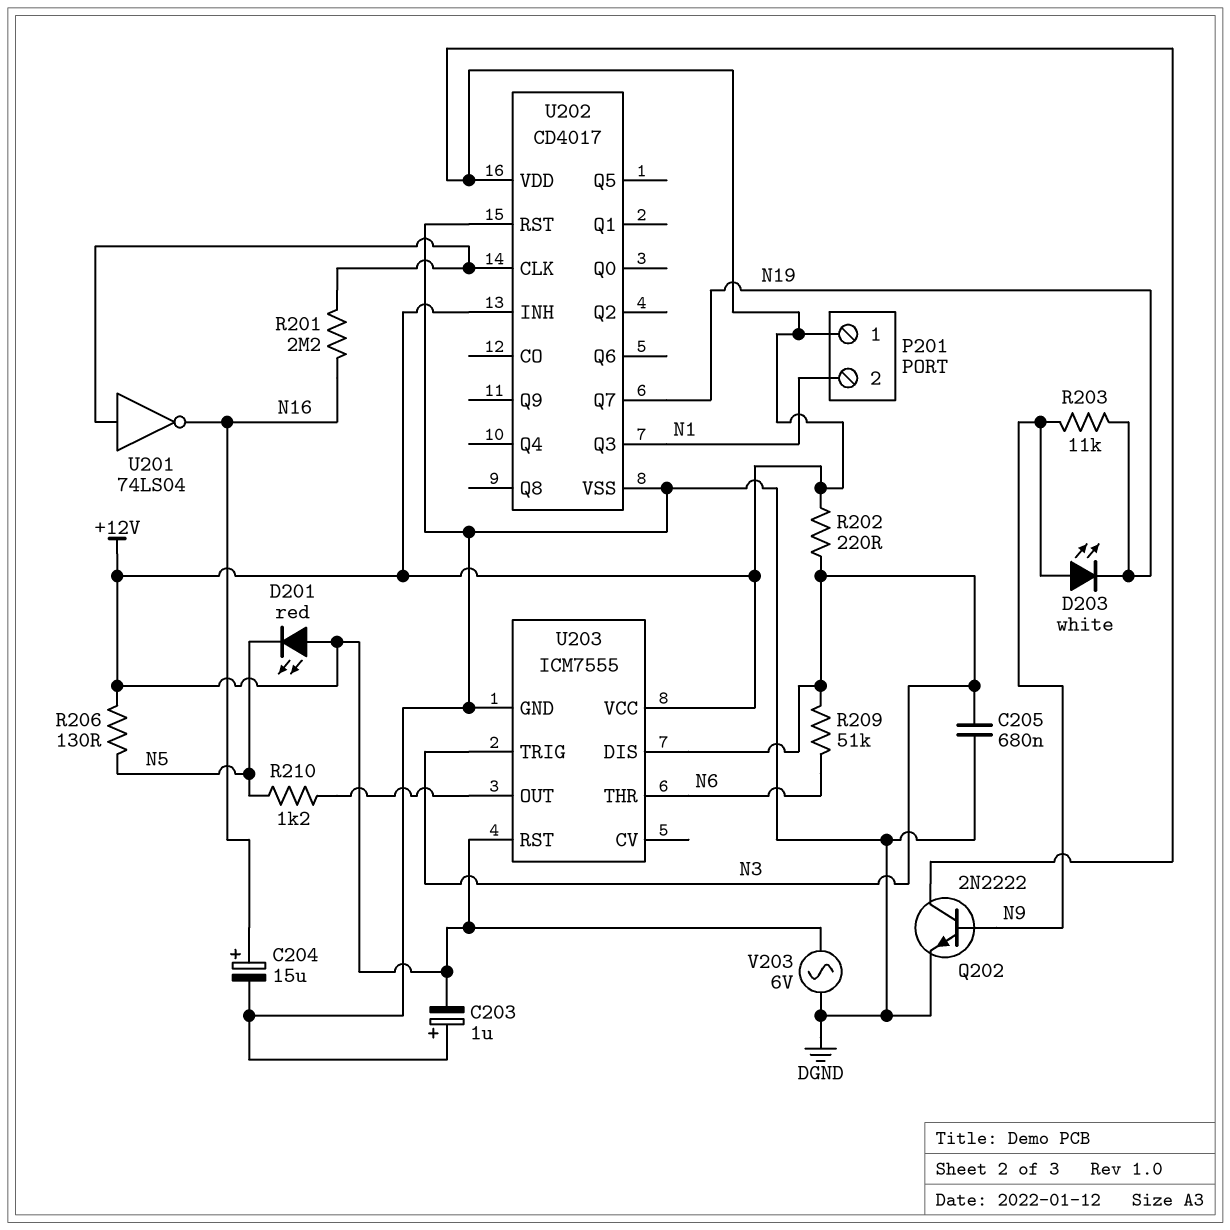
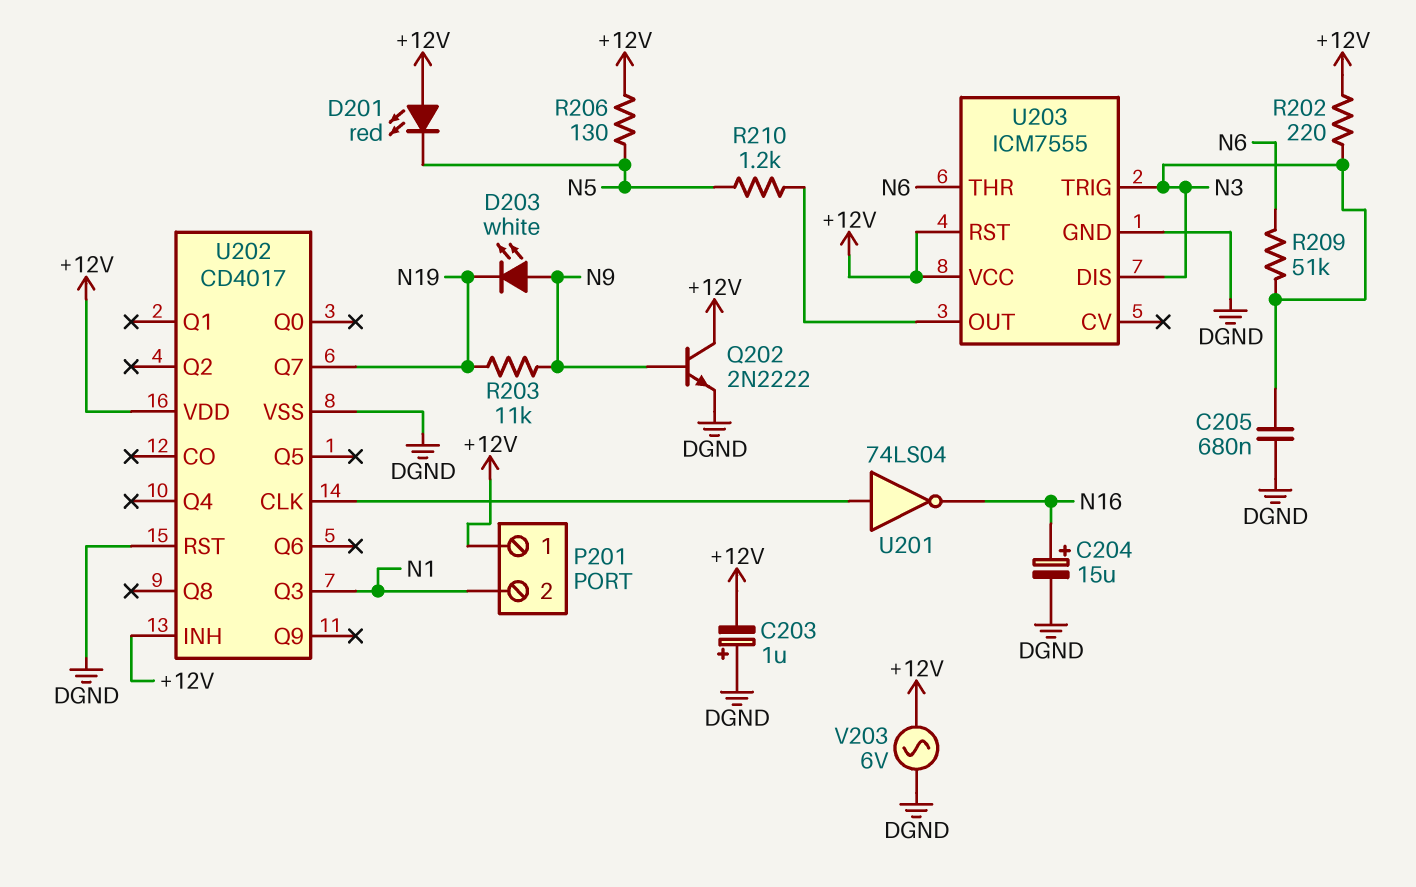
R201: 2.2M (N16, U202/CLK) -> none

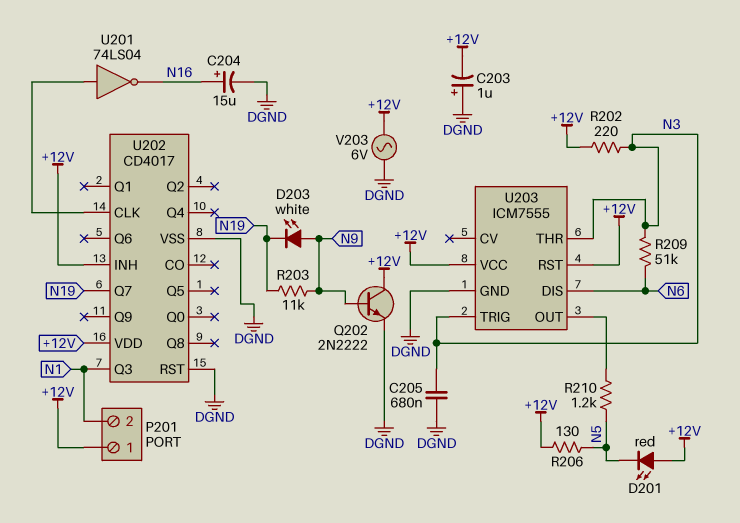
U203 pin DIS: N3 -> N6
U203 pin THR: N6 -> N3

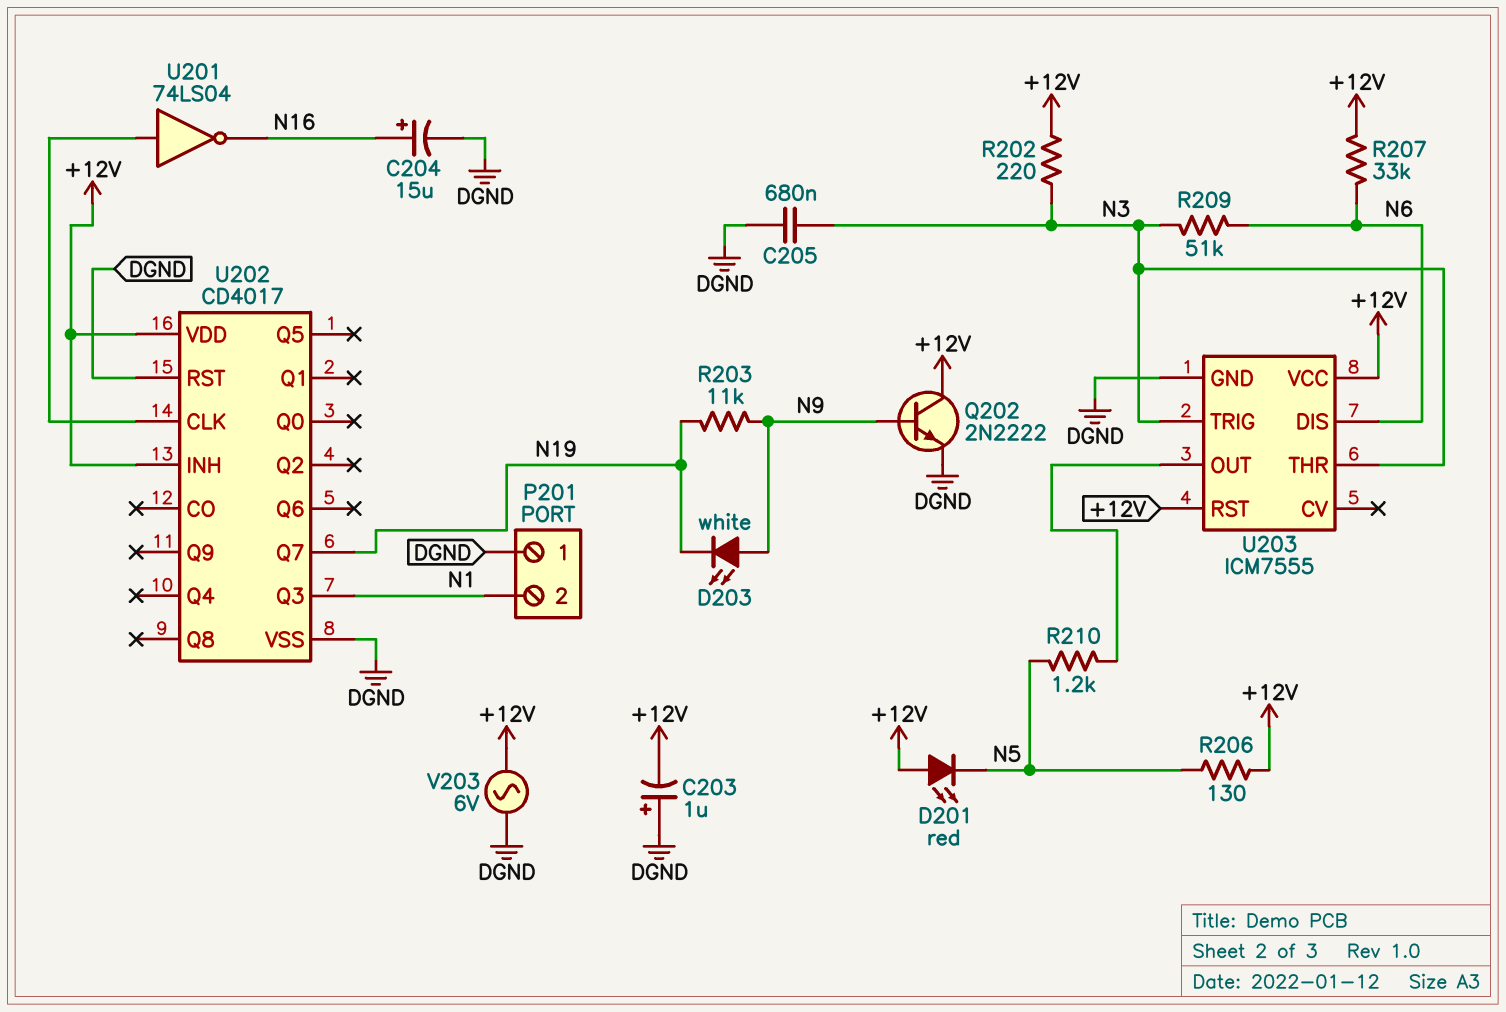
P201 pin 1: +12V -> DGND
R207: none -> 33k (+12V, N6)

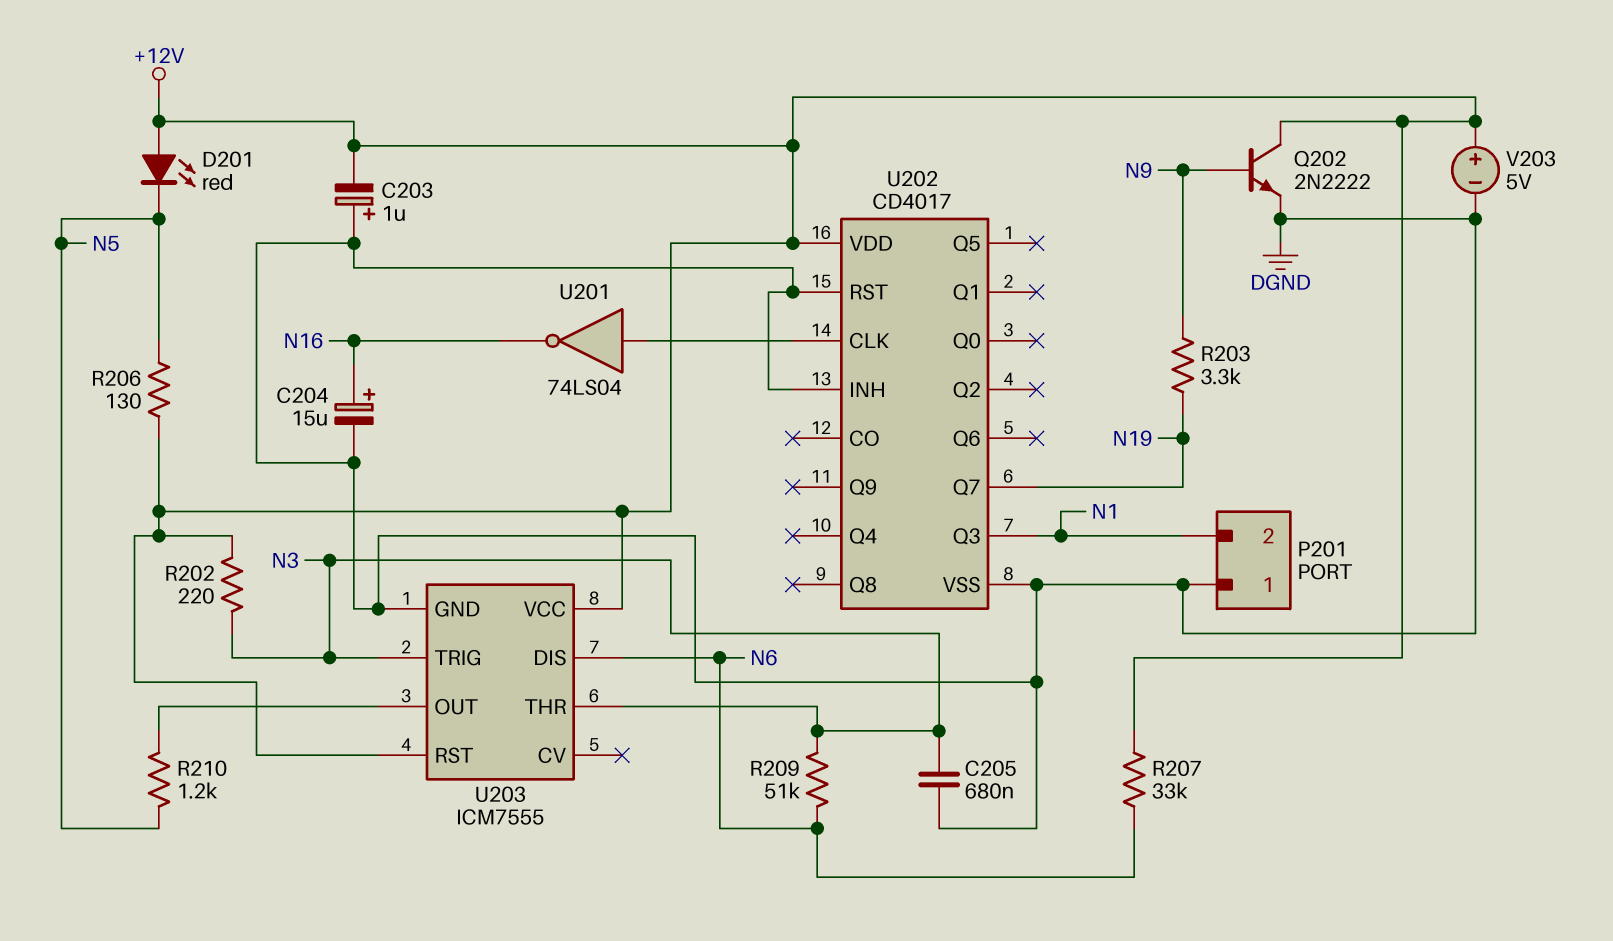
D203: LED white (A N9, K N19) -> none
R203: 11k (N9, N19) -> 3.3k (N9, N19)
U202 pin INH: +12V -> DGND
V203: AC 6V (+12V, DGND) -> 5V (plus +12V, minus DGND)

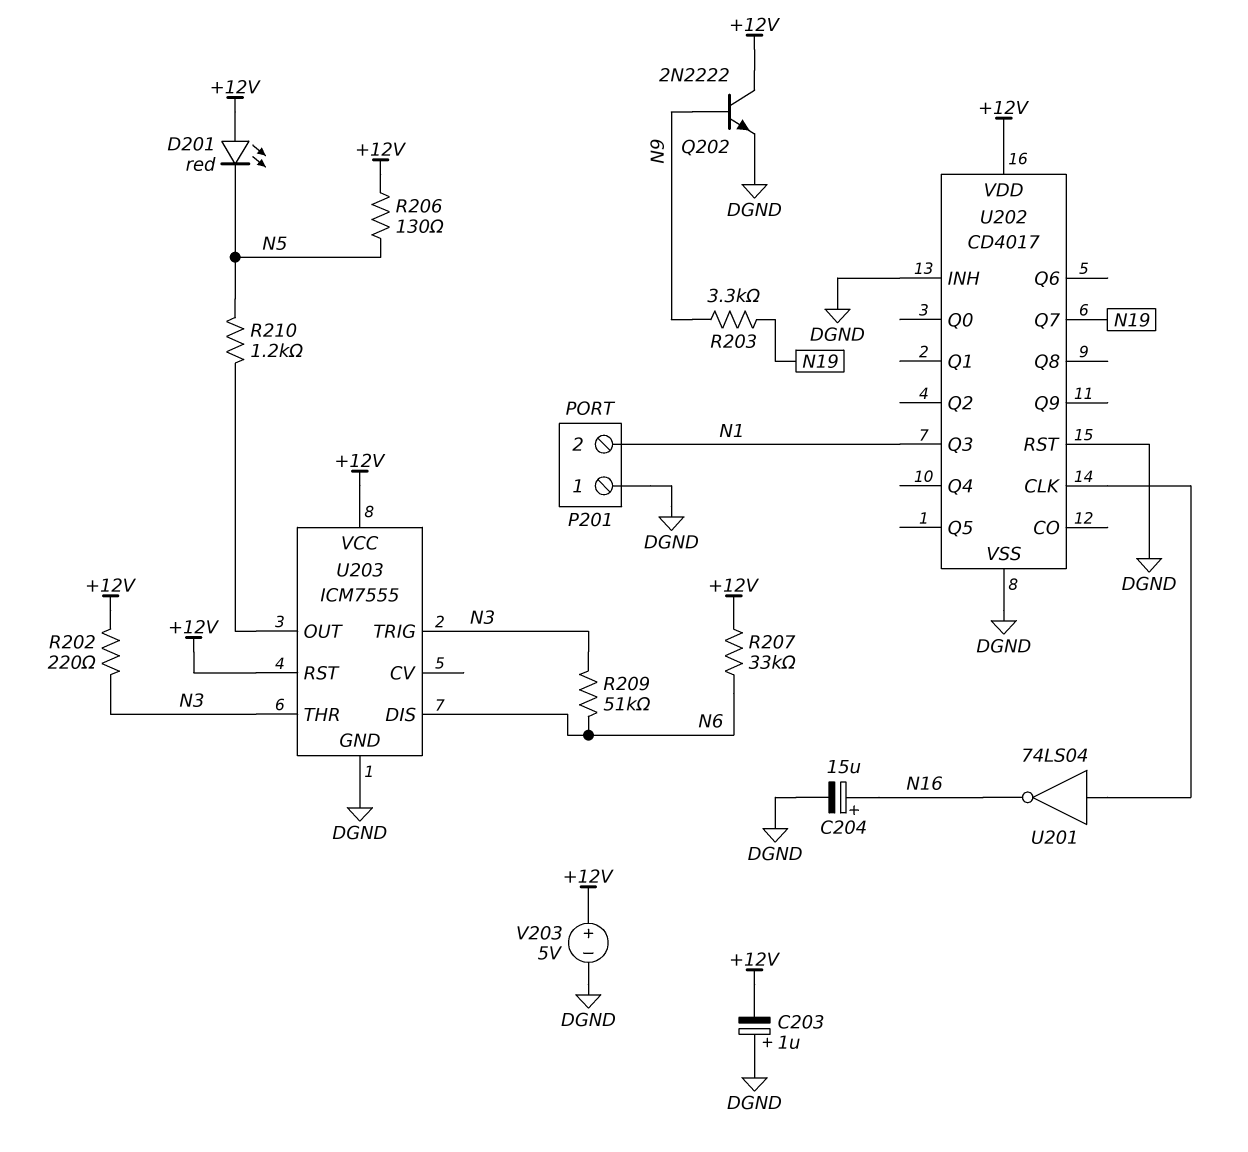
C205: 680nF (DGND, N3) -> none

